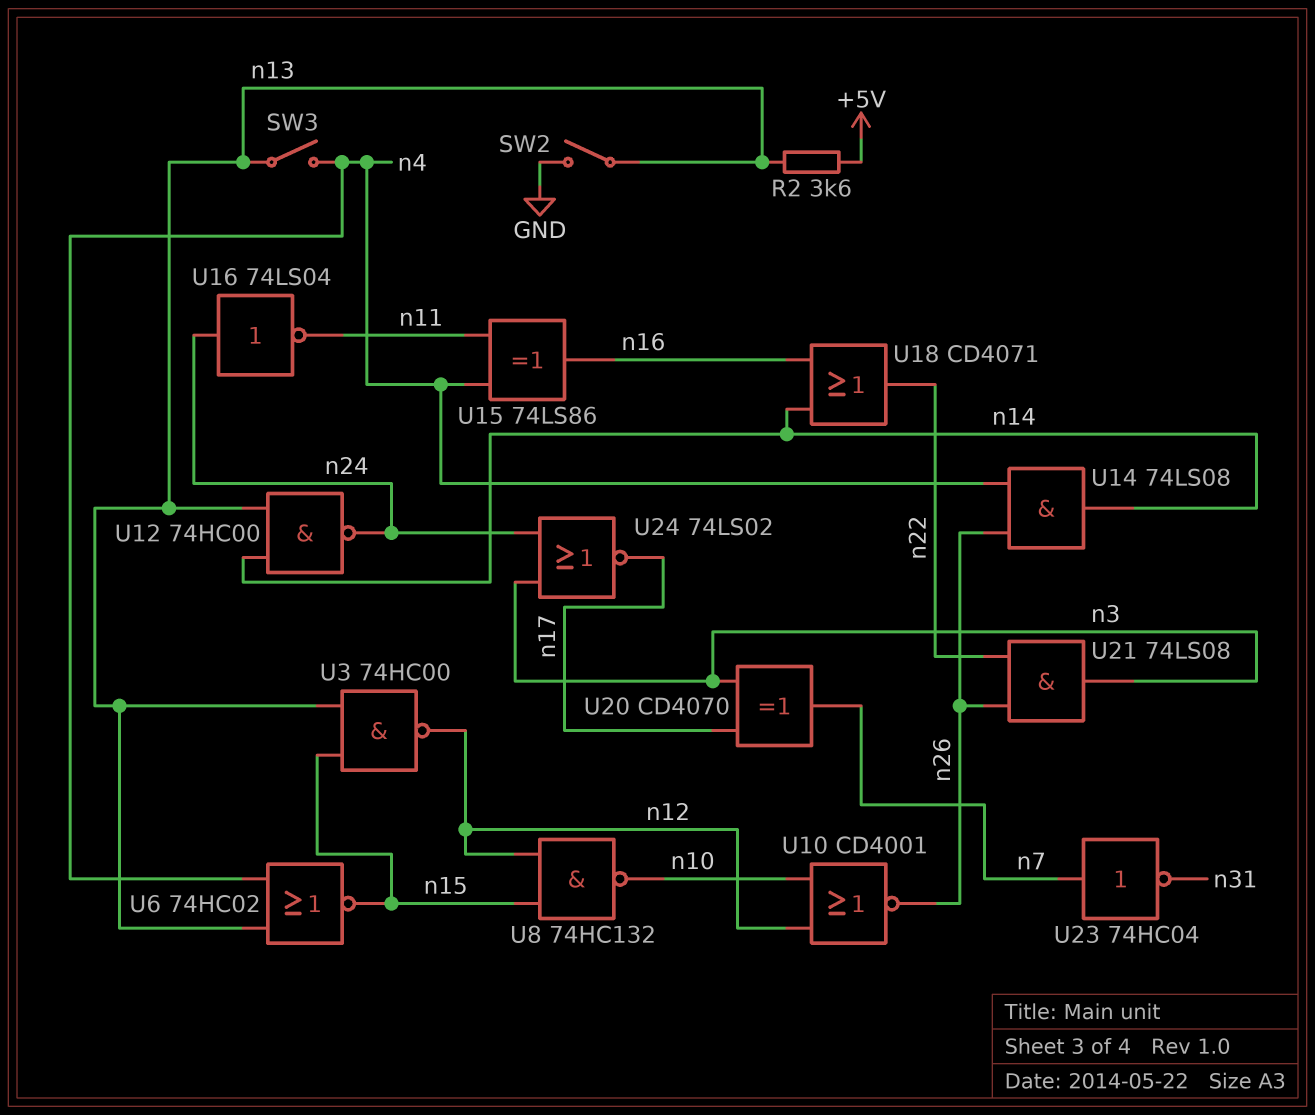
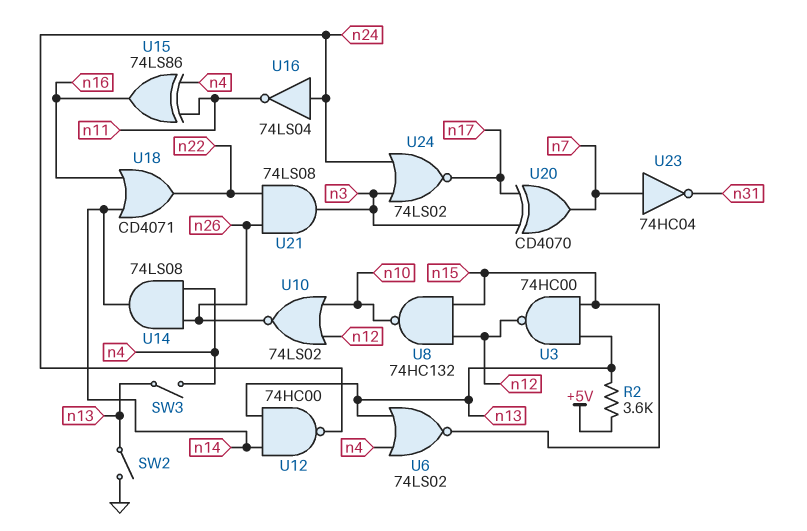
U6: NOR 74HC02 (in n4, in n13, out n15) -> NOR 74LS02 (in n4, in n13, out n15)
U10: NOR CD4001 (in n10, in n12, out n26) -> NOR 74LS02 (in n10, in n12, out n26)

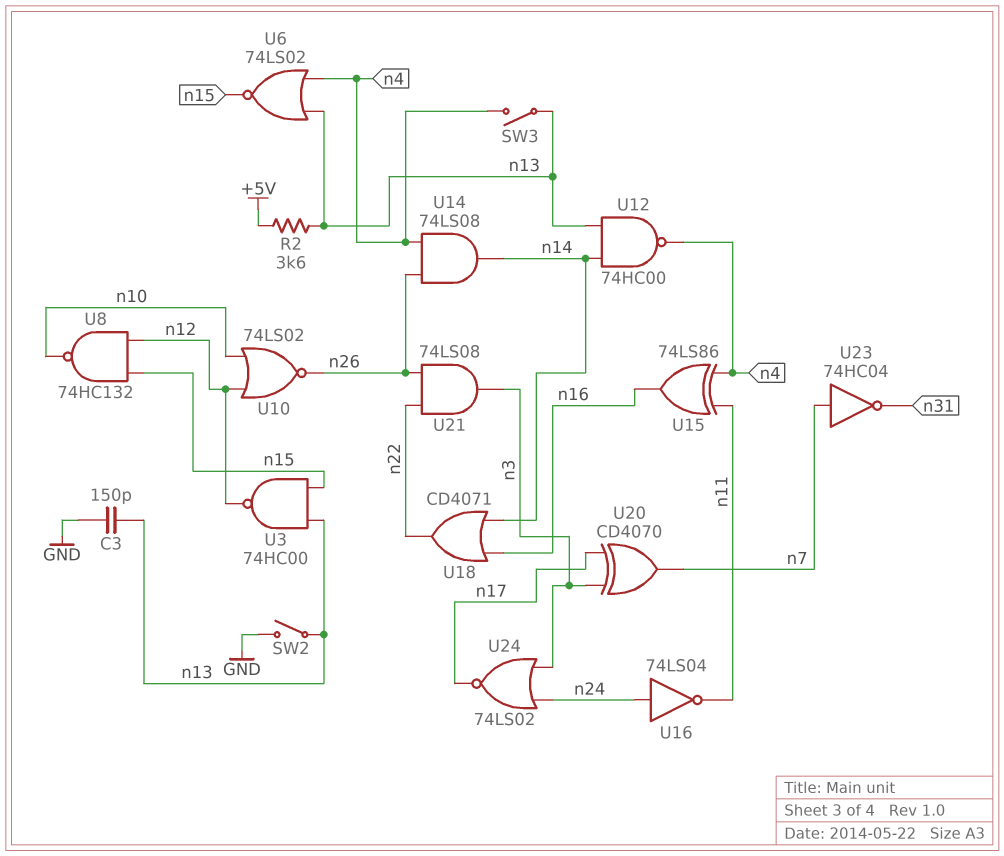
C3: none -> 150pF (GND, n13)
U12: NAND 74HC00 (in n13, in n14, out n24) -> NAND 74HC00 (in n13, in n14, out n4)

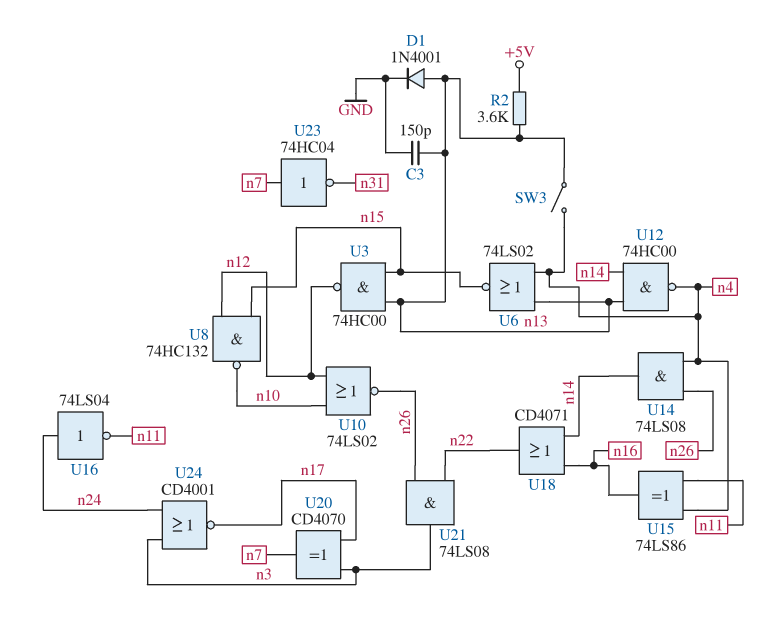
D1: none -> diode 1N4001 (A n13, K GND)
SW2: switch (GND, n13) -> none
U24: NOR 74LS02 (in n3, in n24, out n17) -> NOR CD4001 (in n3, in n24, out n17)

